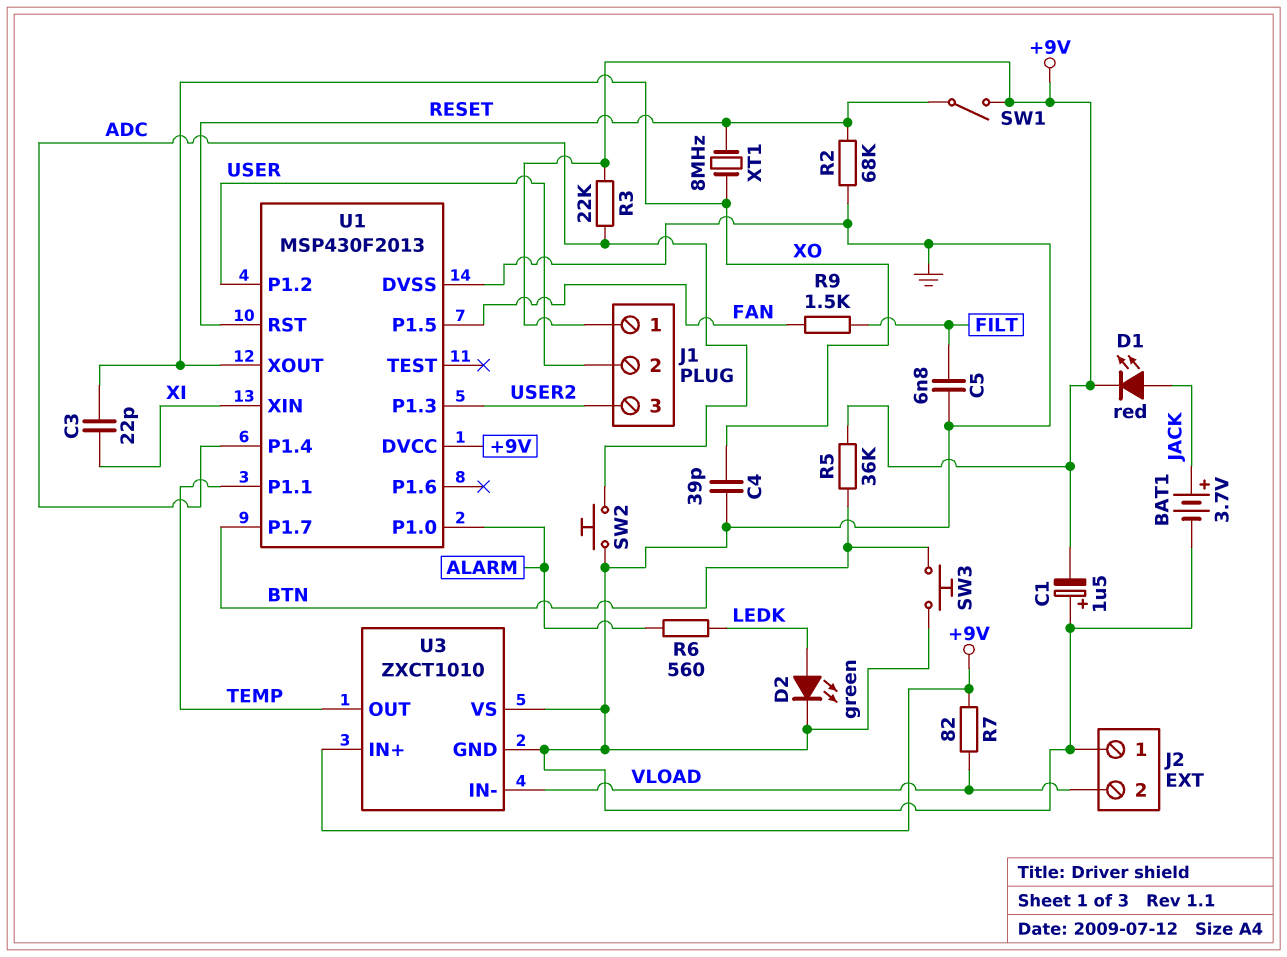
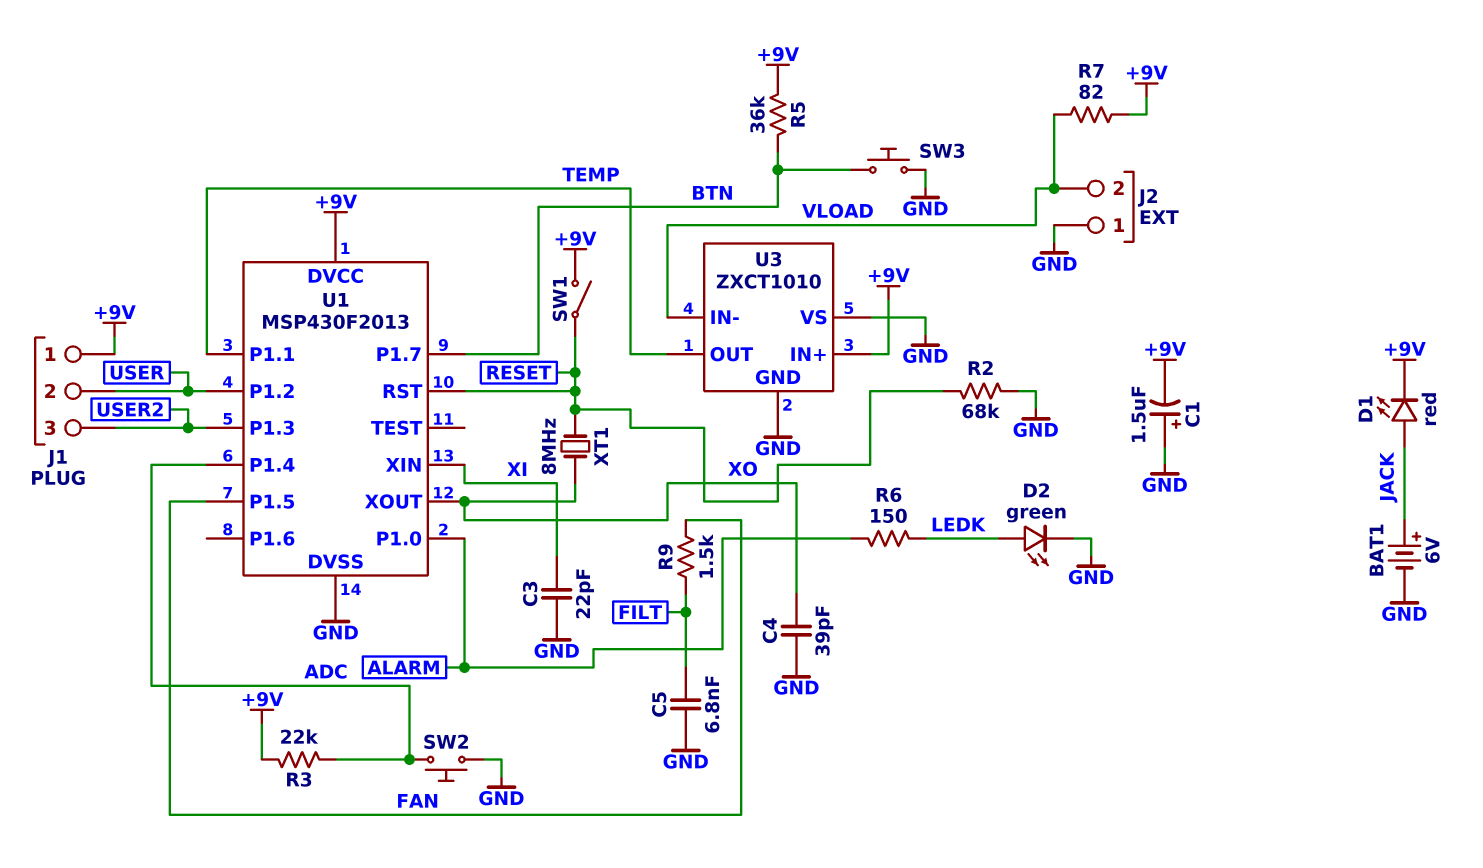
BAT1: 3.7V (plus JACK, minus GND) -> 6V (plus JACK, minus GND)
C3: 22pF (XI, XO) -> 22pF (GND, XI)
R6: 560 (ALARM, LEDK) -> 150 (ALARM, LEDK)

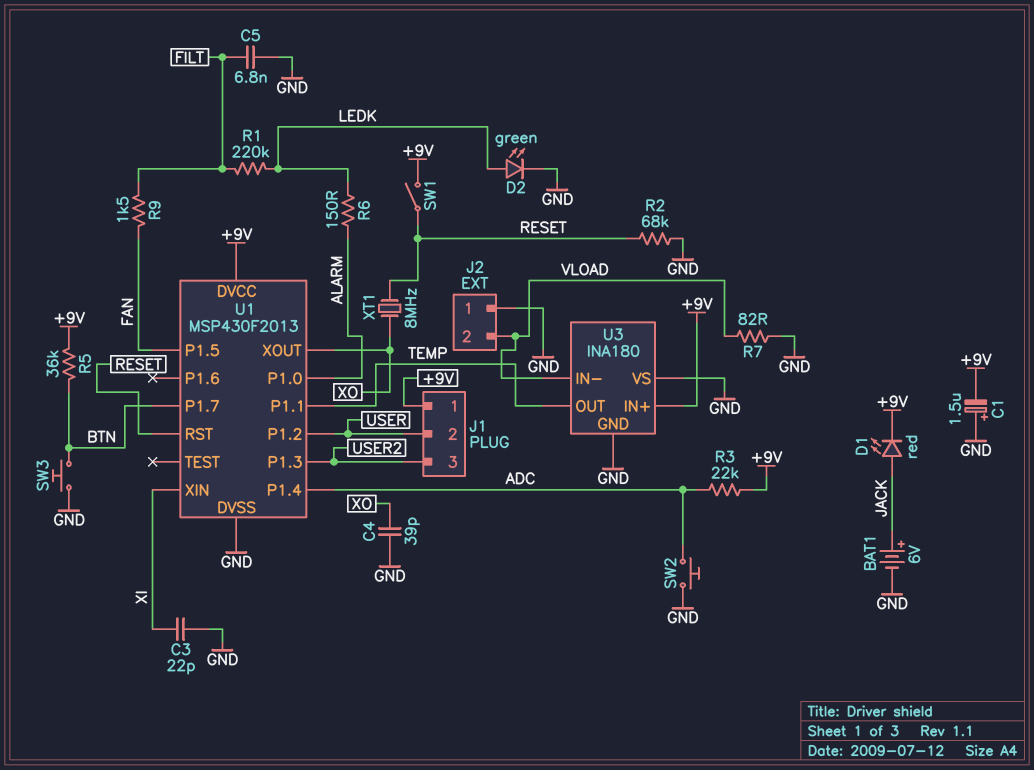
R1: none -> 220k (FILT, LEDK)
R7: 82 (+9V, VLOAD) -> 82 (GND, VLOAD)
U3: ZXCT1010 -> INA180

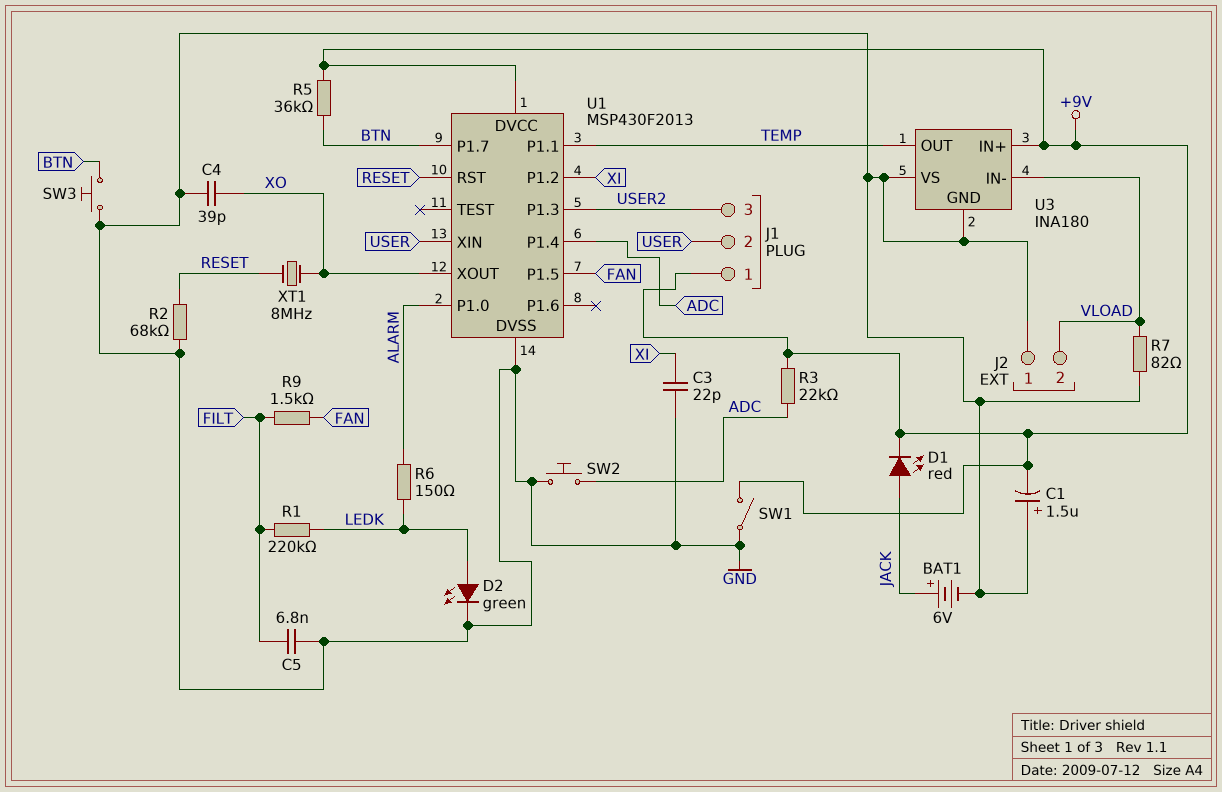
SW1: switch (+9V, RESET) -> switch (+9V, GND)
U1 pin P1.2: USER -> XI
U1 pin XIN: XI -> USER

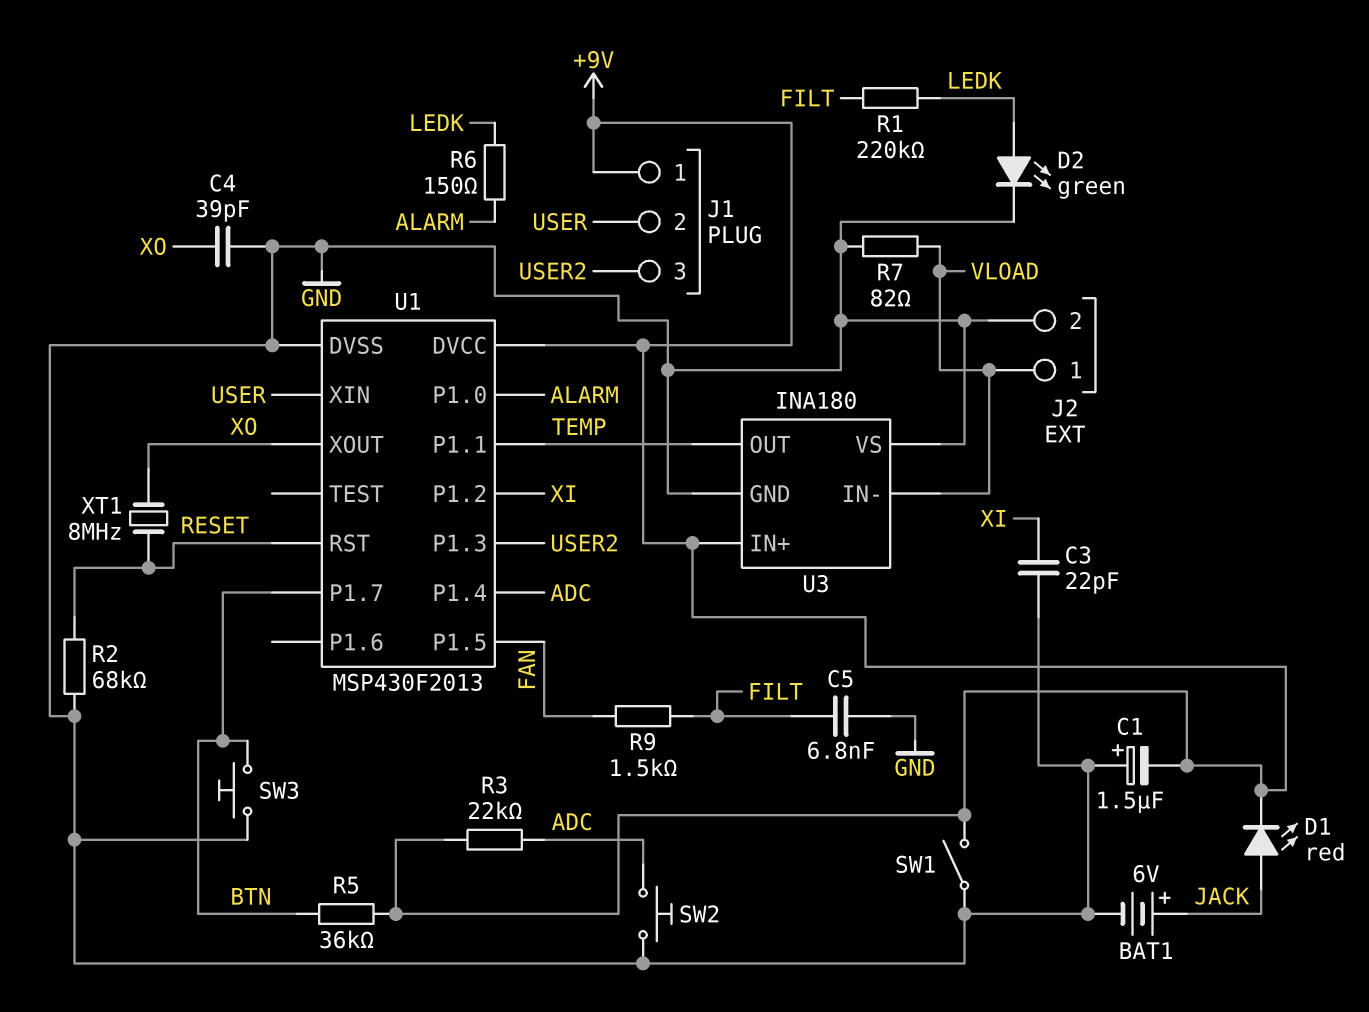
J2 pin 1: GND -> VLOAD
J2 pin 2: VLOAD -> GND

